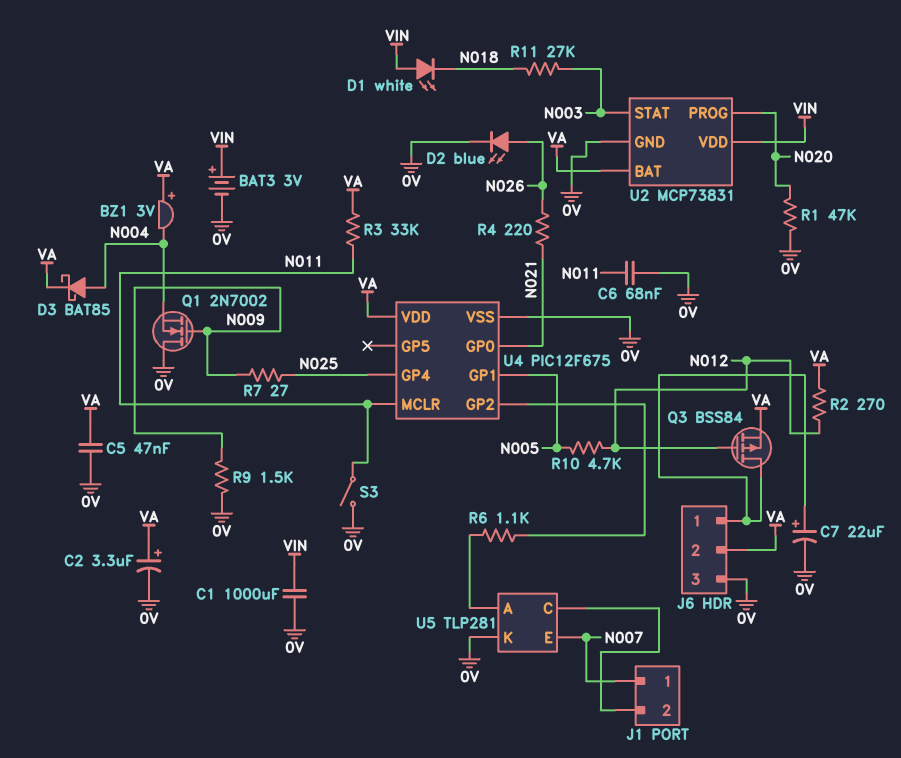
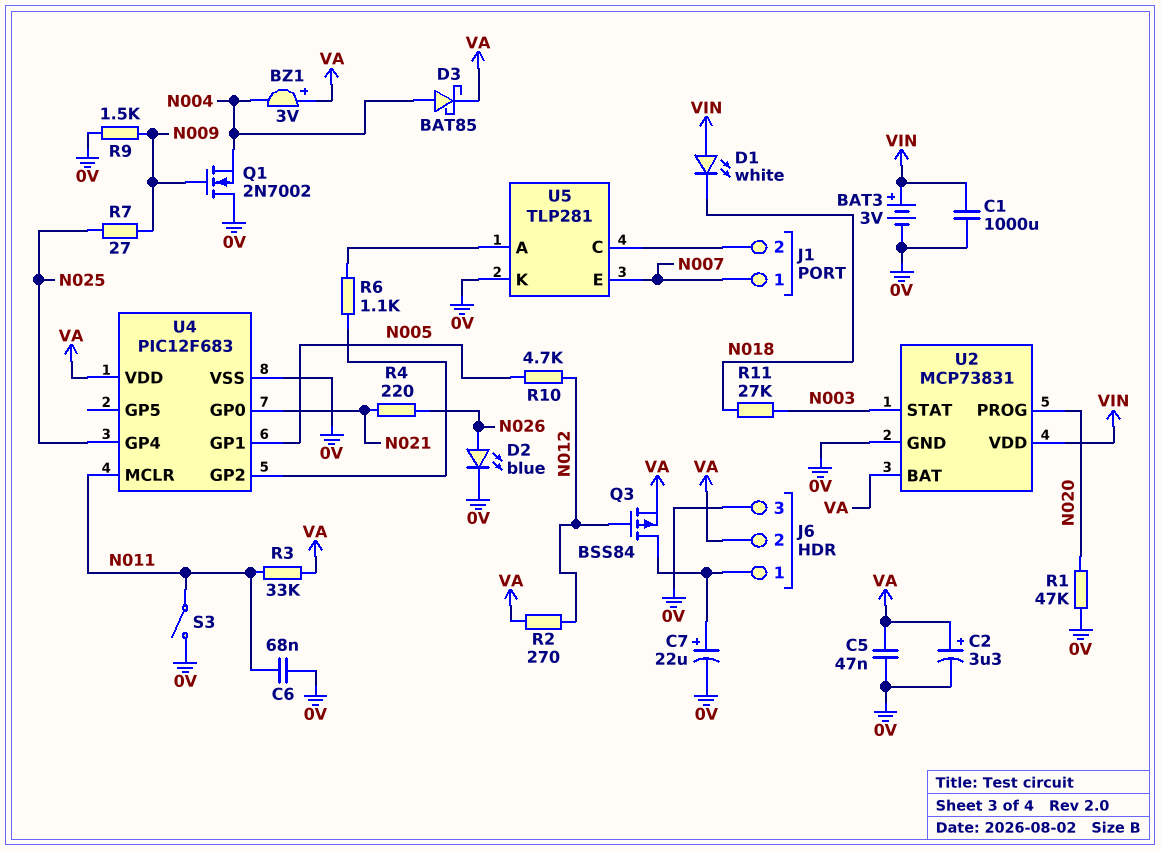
U4: PIC12F675 -> PIC12F683

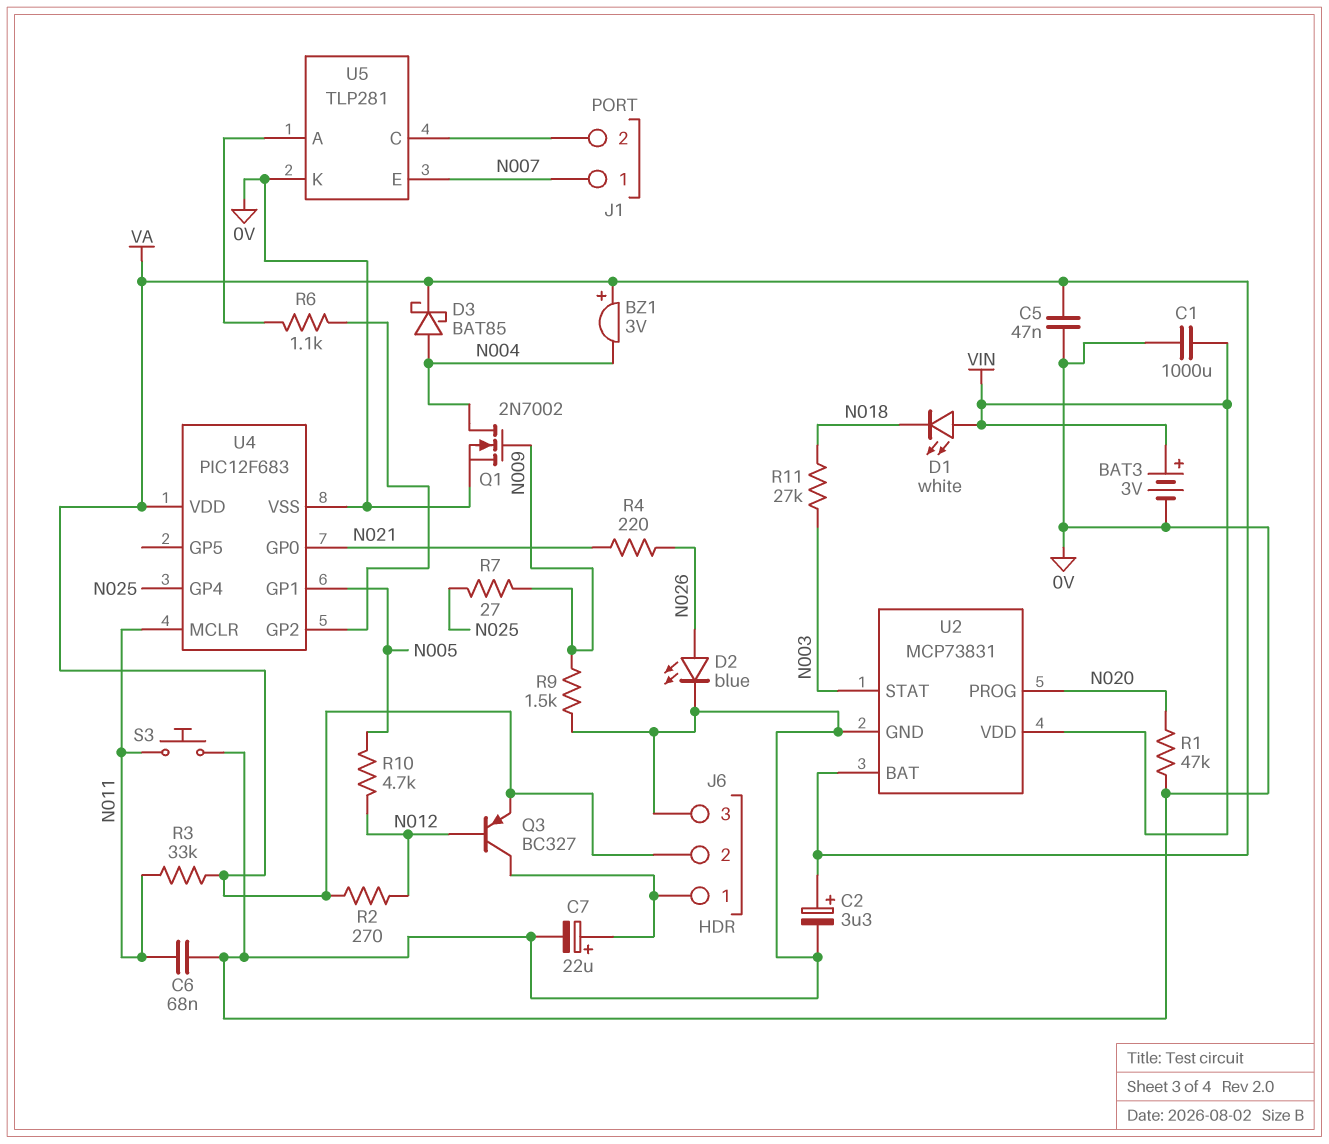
Q1: NMOS 2N7002 (G N009, D 0V, S N004) -> NMOS 2N7002 (G N009, D N004, S 0V)
Q3: PMOS BSS84 (G N012, D J6/1, S VA) -> PNP BC327 (B N012, C J6/1, E VA)
S3: switch (0V, N011) -> button (0V, N011)

